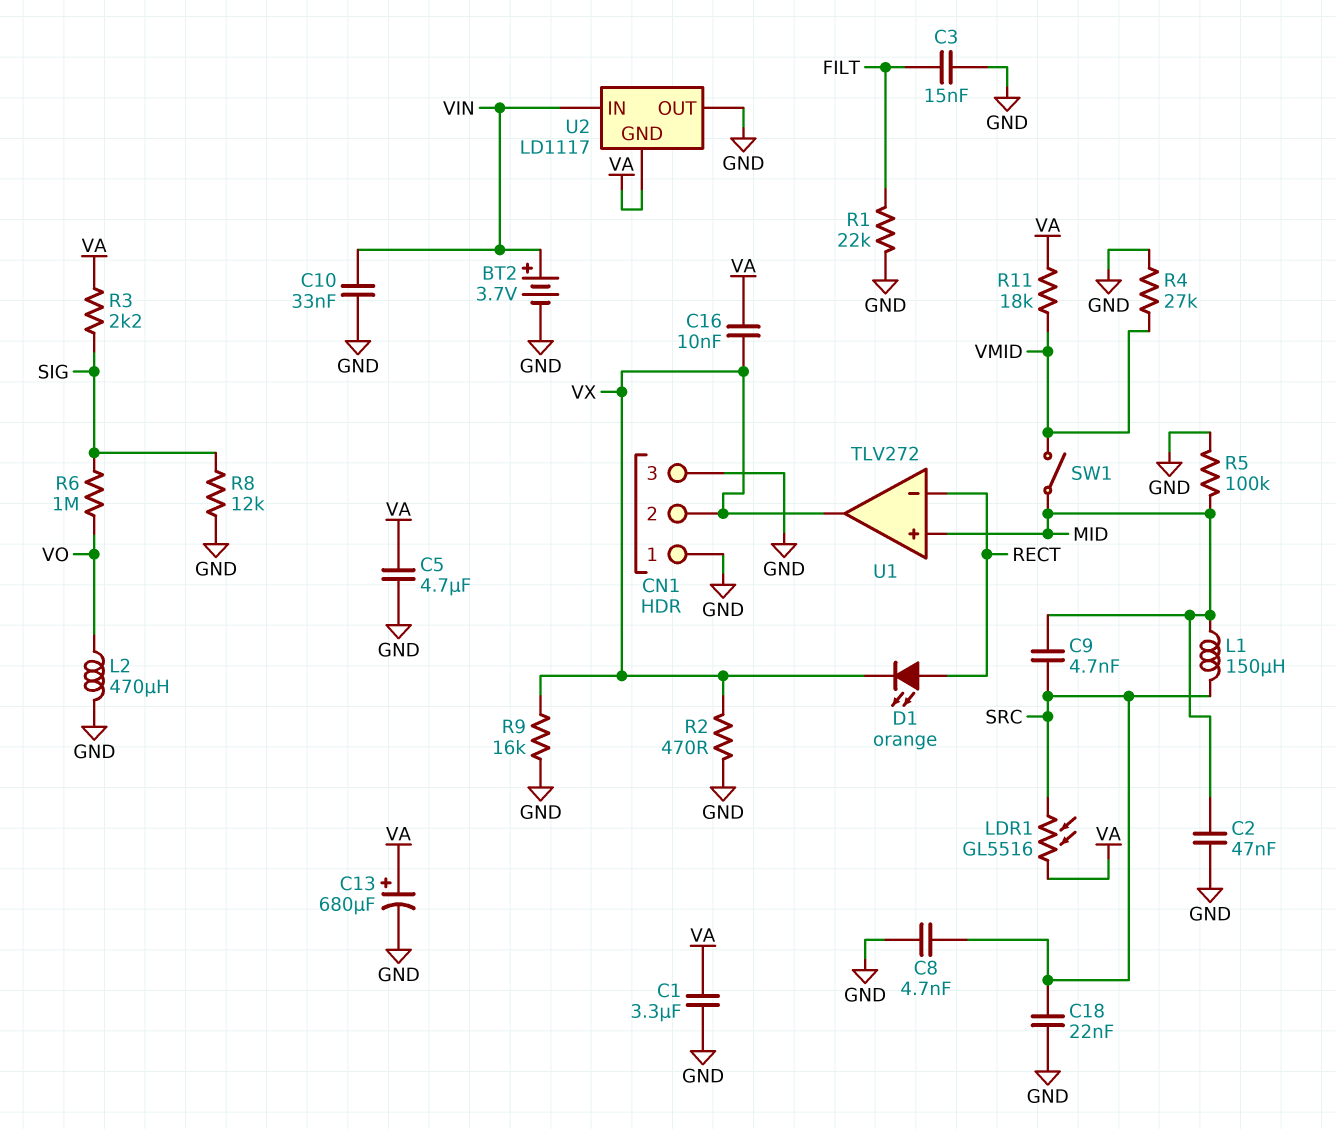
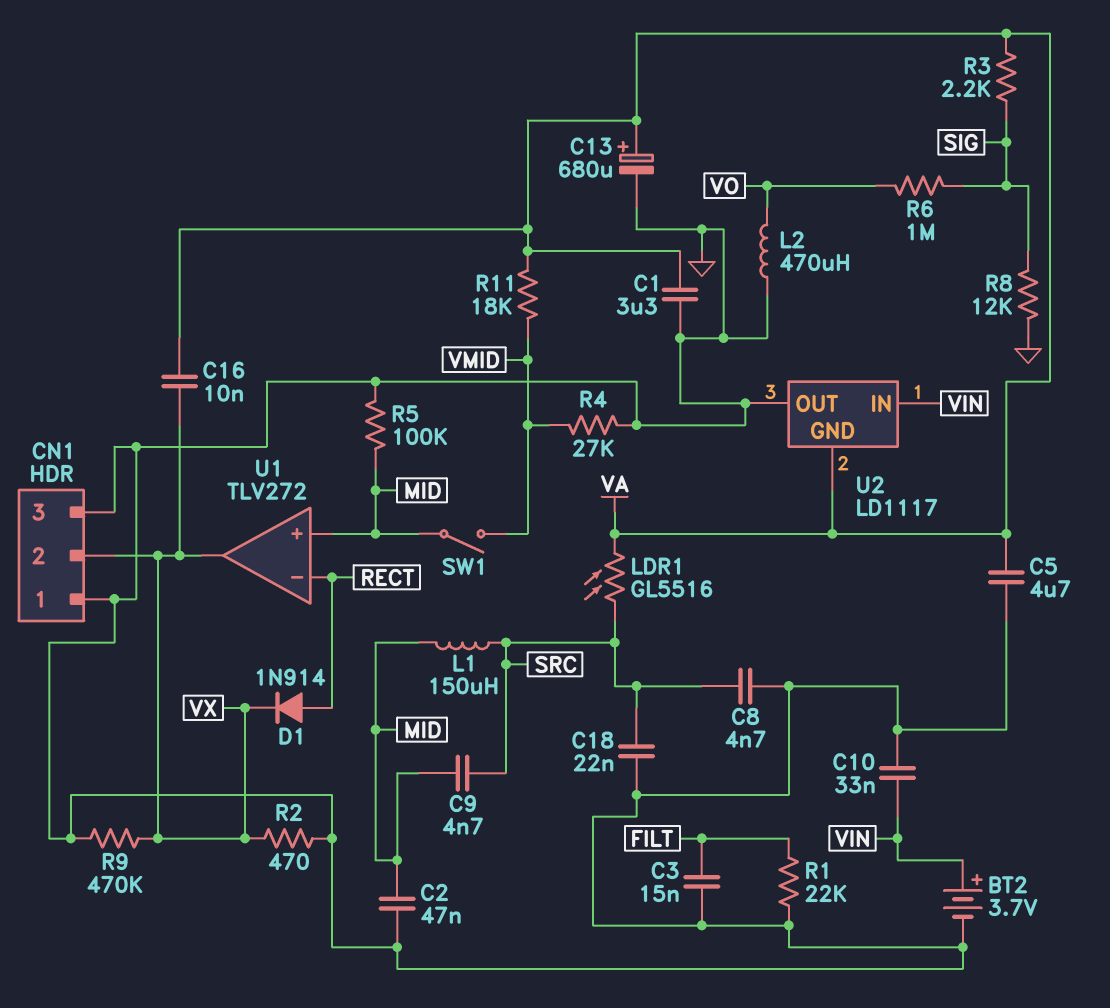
D1: LED orange (A RECT, K VX) -> diode 1N914 (A RECT, K VX)
R9: 16k (GND, VX) -> 470k (GND, VX)

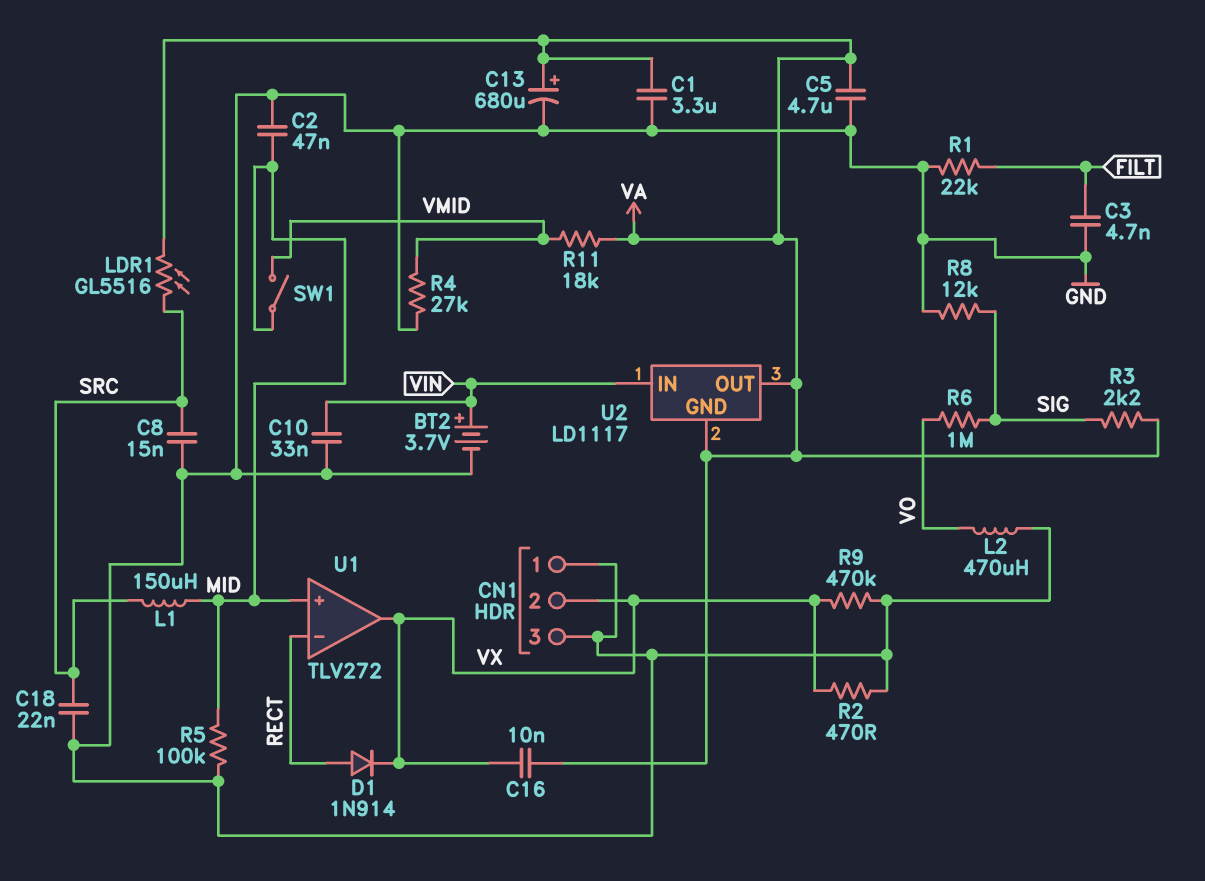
C3: 15nF (FILT, GND) -> 4.7nF (FILT, GND)
C8: 4.7nF (GND, SRC) -> 15nF (GND, SRC)
C9: 4.7nF (MID, SRC) -> none
U2 pin OUT: GND -> VA

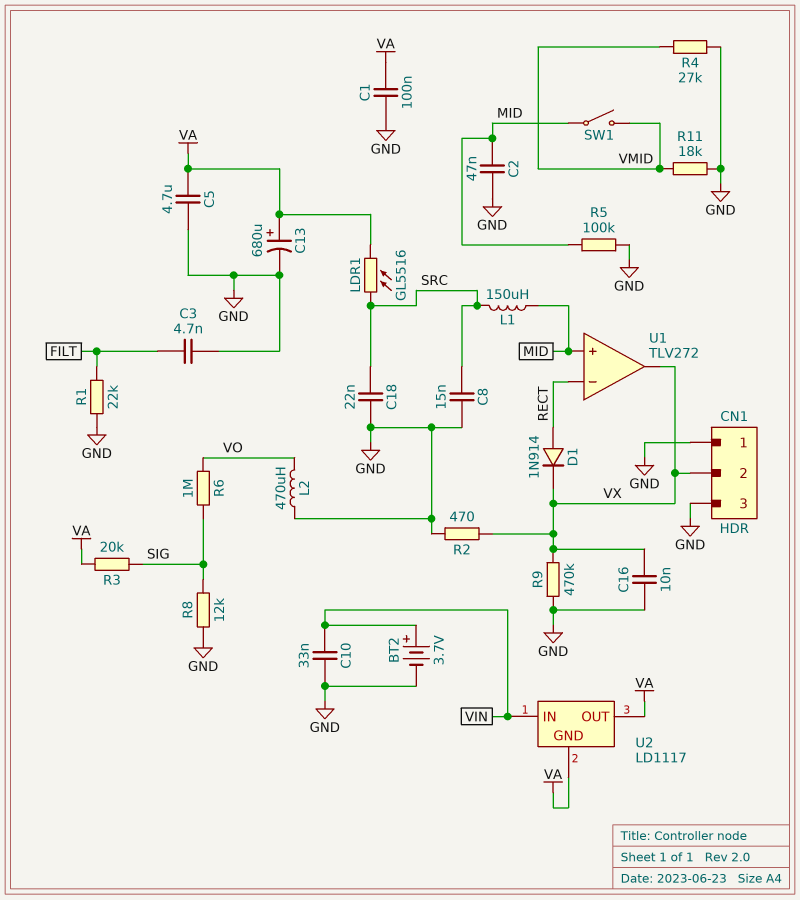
C1: 3.3uF (GND, VA) -> 100nF (GND, VA)
C16: 10nF (VA, VX) -> 10nF (GND, VX)
R3: 2.2k (SIG, VA) -> 20k (SIG, VA)
R11: 18k (VA, VMID) -> 18k (GND, VMID)

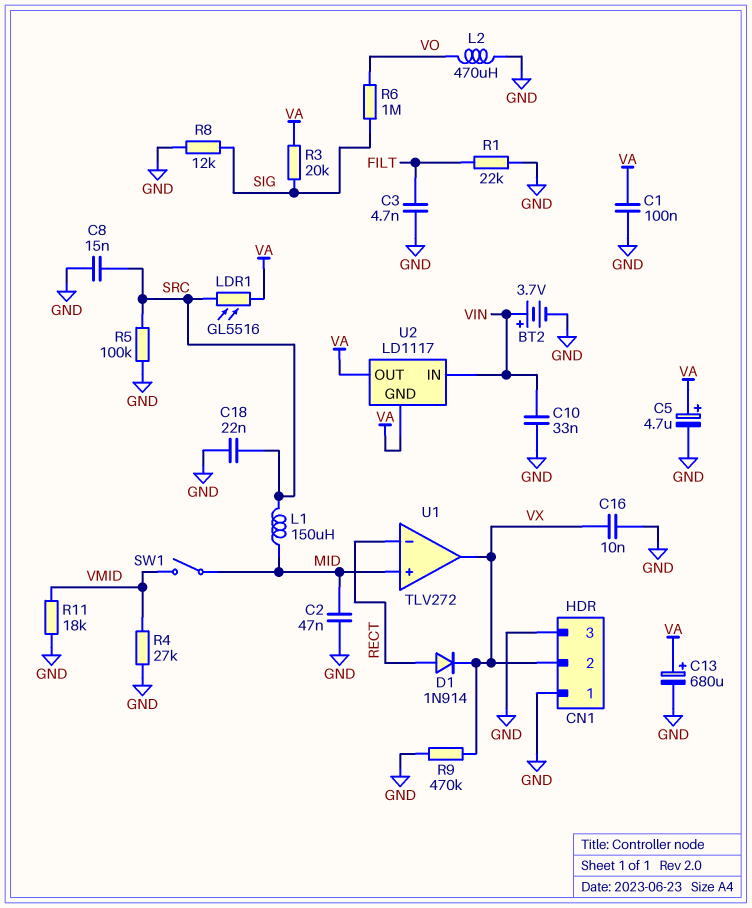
C5: 4.7uF (GND, VA) -> 4.7uF (plus VA, minus GND)
R2: 470 (GND, VX) -> none
R5: 100k (GND, MID) -> 100k (GND, SRC)

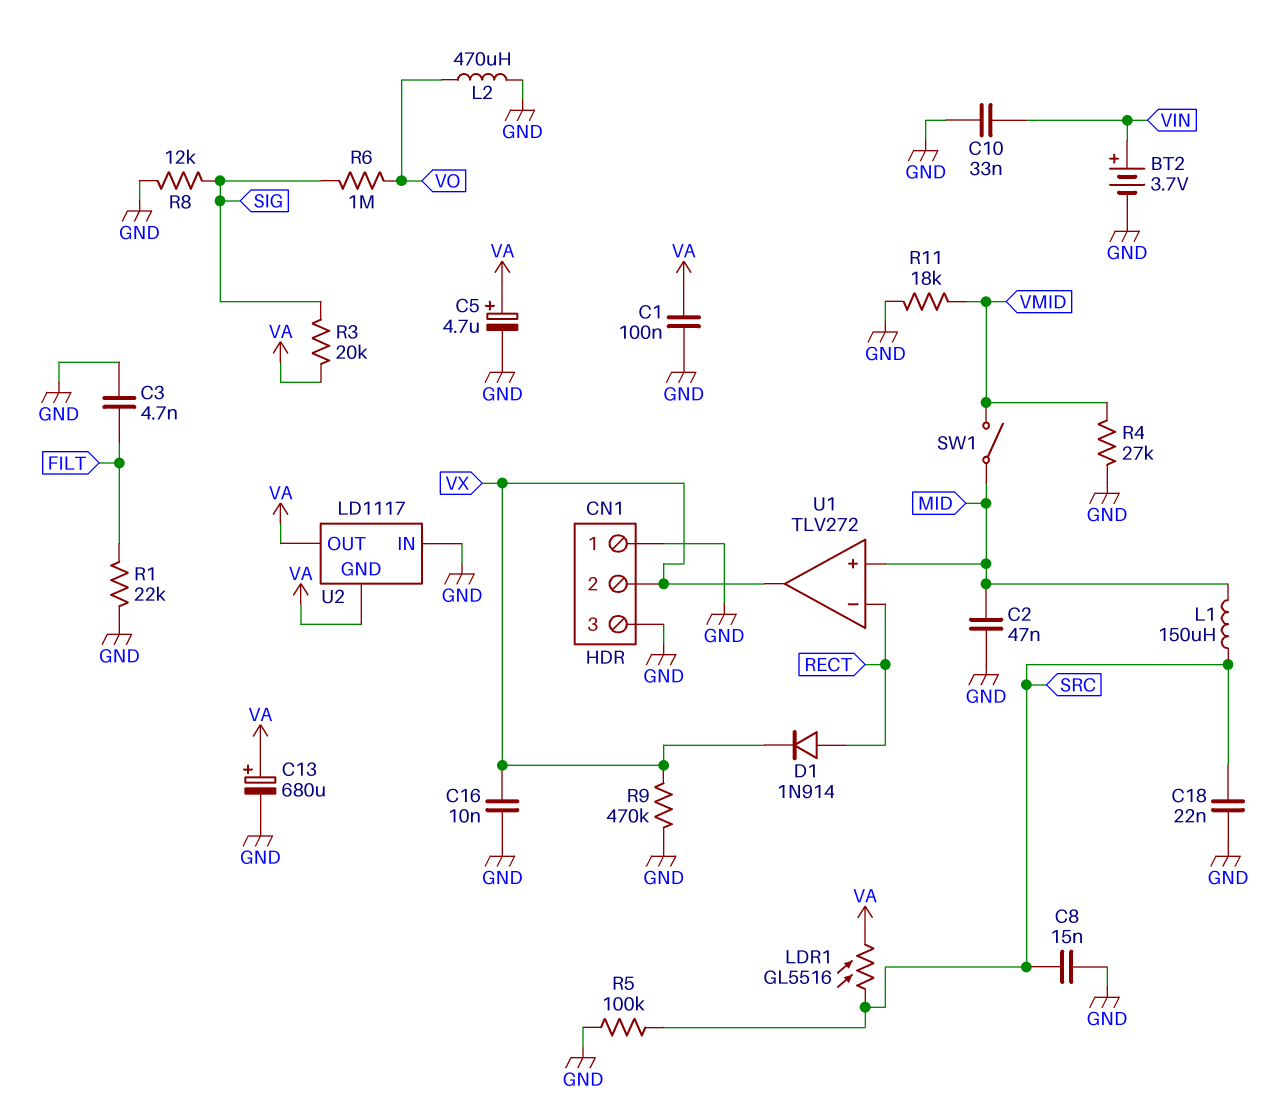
U2 pin IN: VIN -> GND

